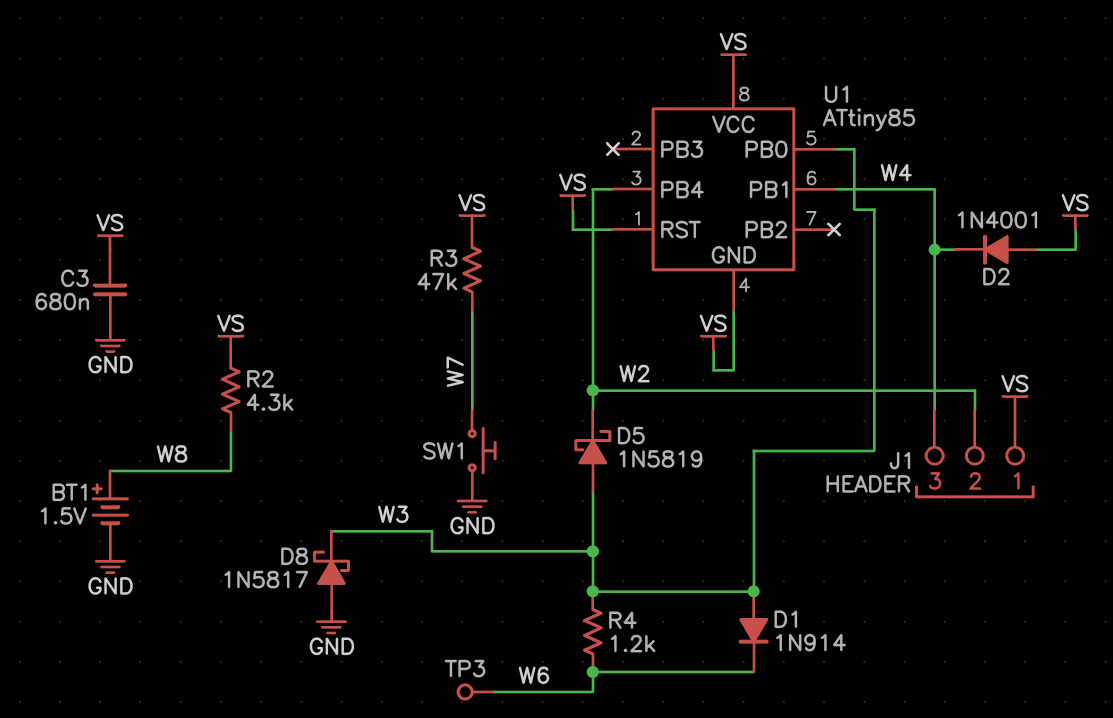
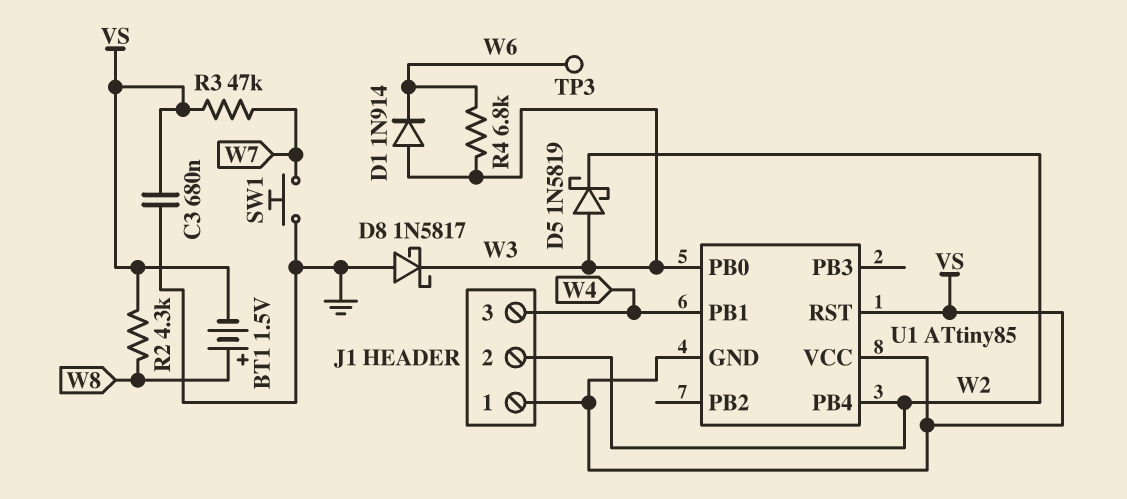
BT1: 1.5V (plus W8, minus GND) -> 1.5V (plus W8, minus VS)
D2: diode 1N4001 (A VS, K W4) -> none
R4: 1.2k (W3, W6) -> 6.8k (W3, W6)

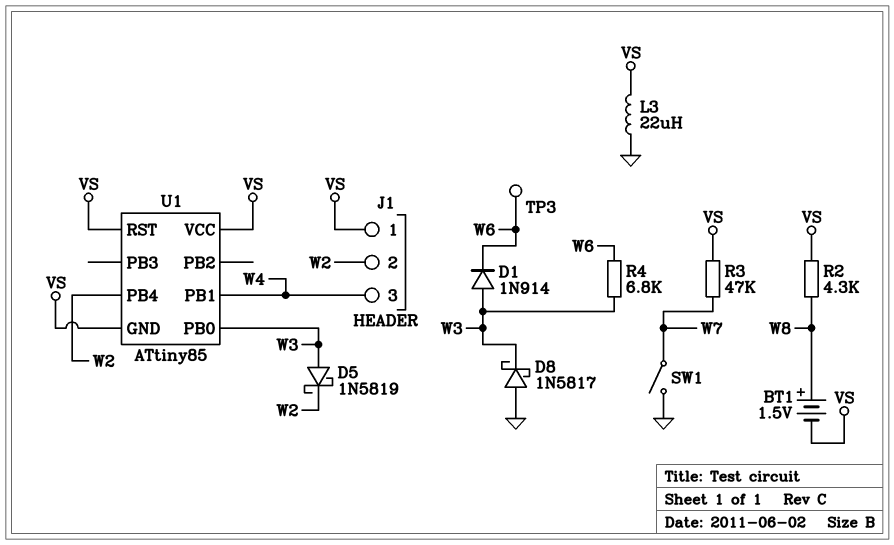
C3: 680nF (GND, VS) -> none
L3: none -> 22uH (GND, VS)
SW1: button (GND, W7) -> switch (GND, W7)

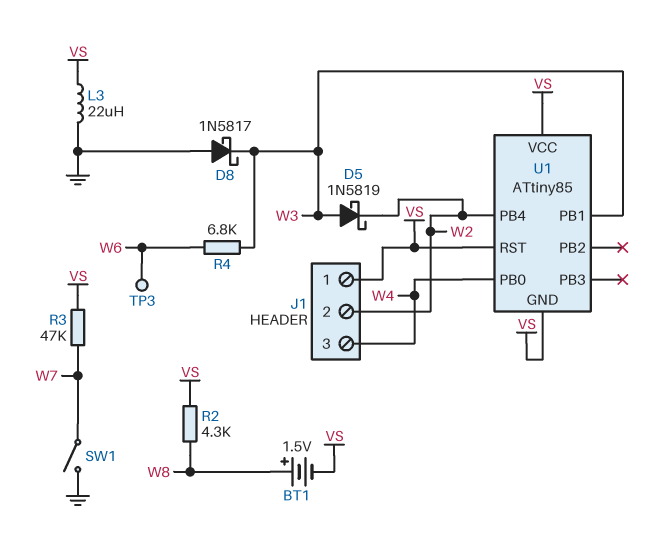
D1: diode 1N914 (A W3, K W6) -> none
U1 pin PB0: W3 -> W4
U1 pin PB1: W4 -> W3

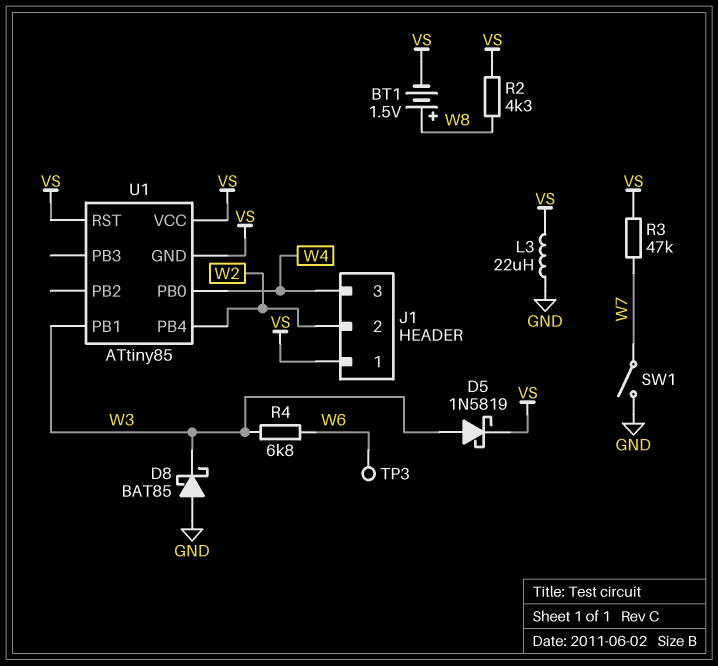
D5: schottky 1N5819 (A W3, K W2) -> schottky 1N5819 (A W3, K VS)
D8: schottky 1N5817 (A GND, K W3) -> schottky BAT85 (A GND, K W3)

